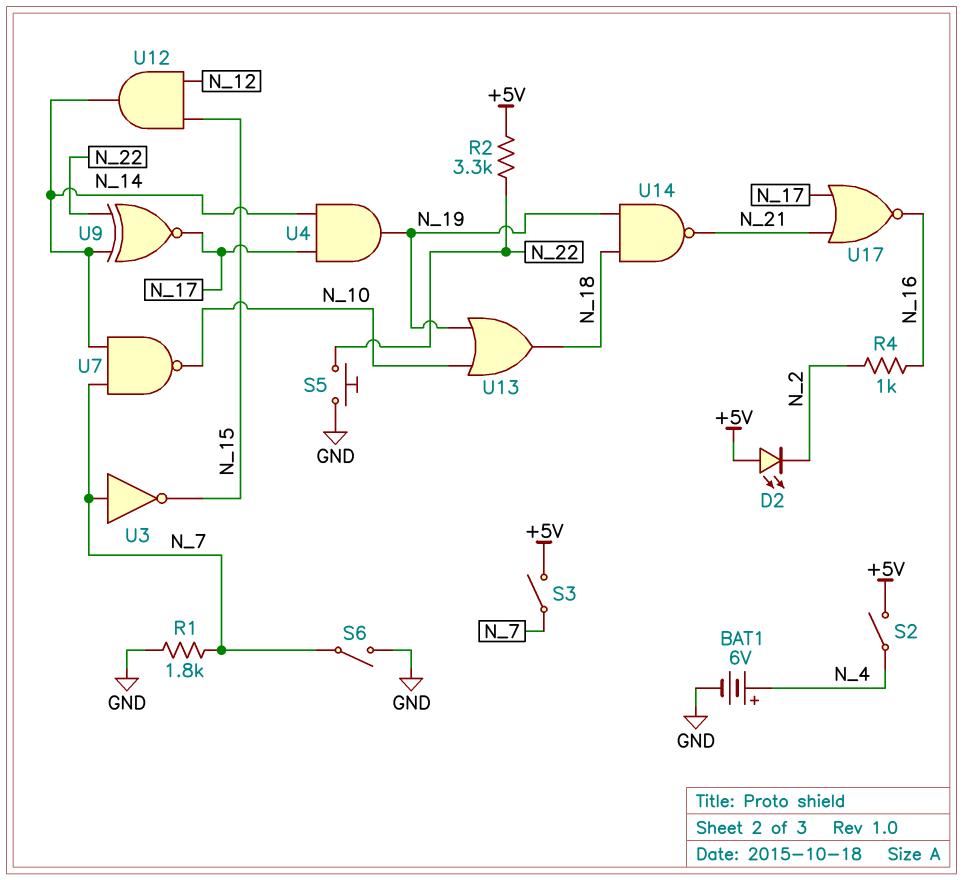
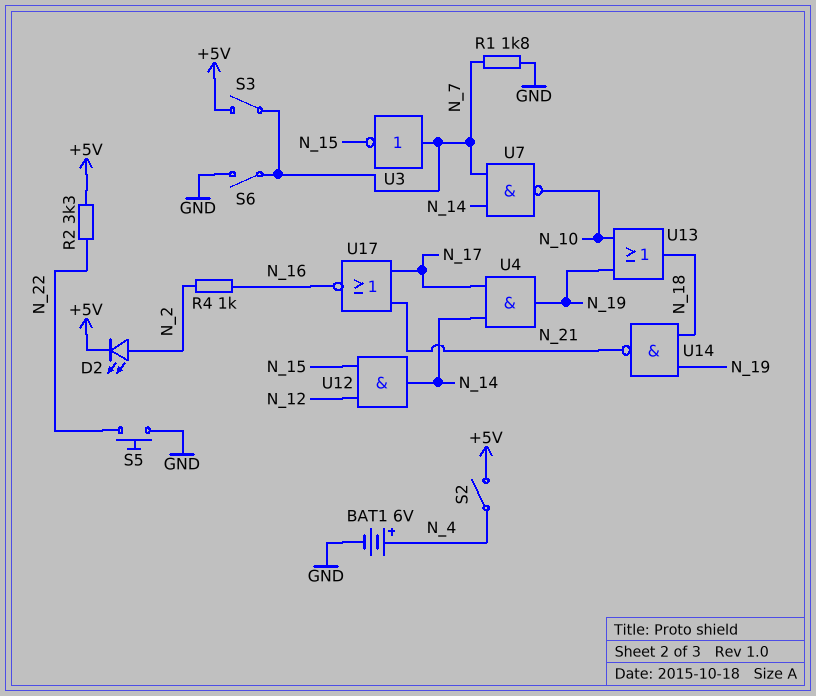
D2: LED (A +5V, K N_2) -> LED (A N_2, K +5V)
U9: XNOR (in N_14, in N_22, out N_17) -> none

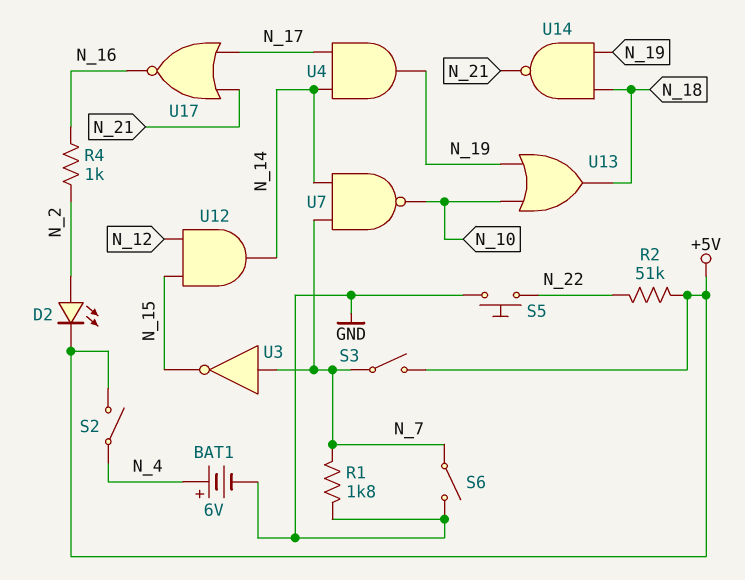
R2: 3.3k (+5V, N_22) -> 51k (+5V, N_22)

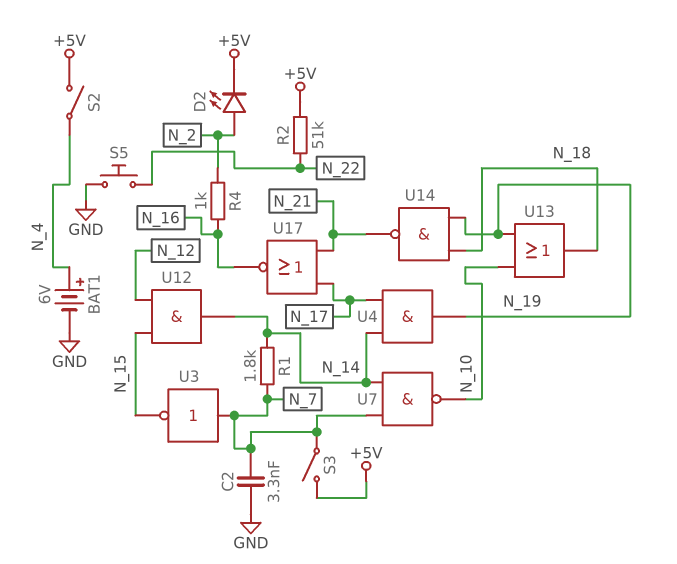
C2: none -> 3.3nF (GND, N_7)
R1: 1.8k (GND, N_7) -> 1.8k (N_7, N_14)
S6: switch (GND, N_7) -> none

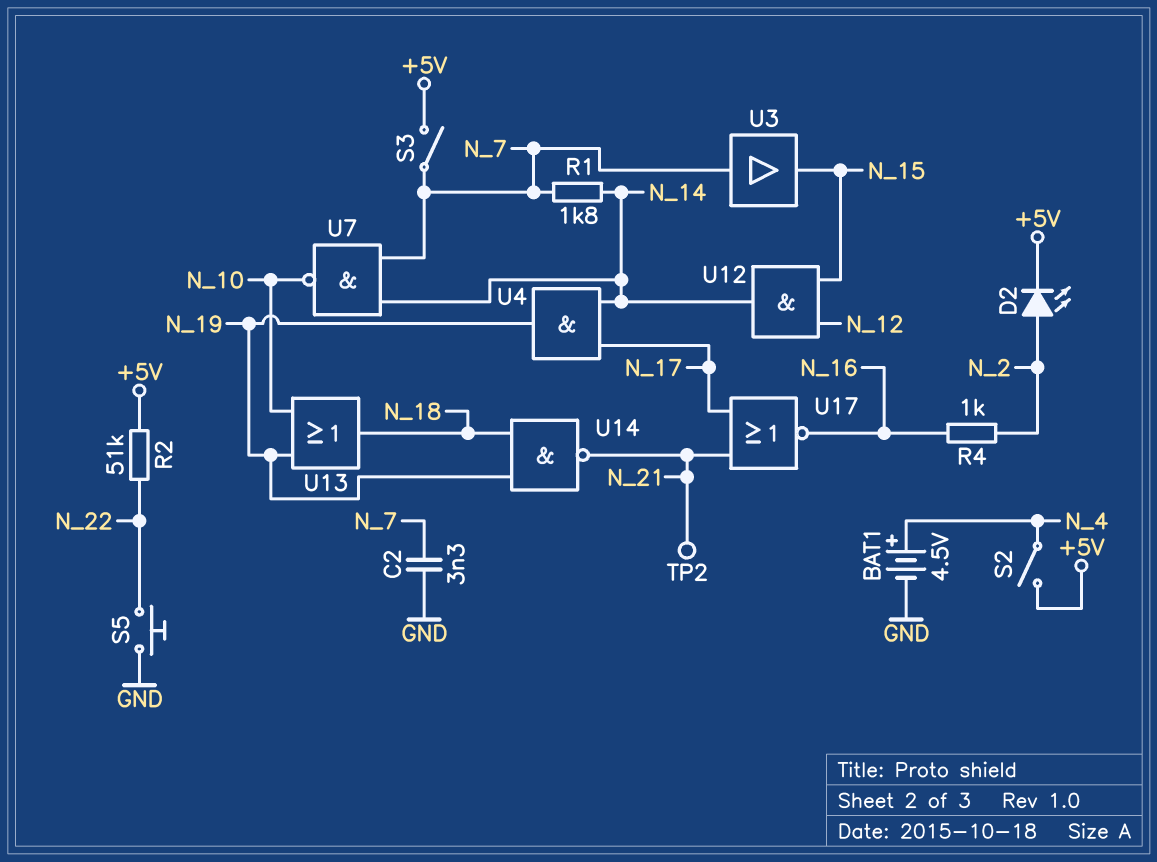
BAT1: 6V (plus N_4, minus GND) -> 4.5V (plus N_4, minus GND)
TP2: none -> test point (N_21)
U3: NOT (in N_7, out N_15) -> buffer (in N_7, out N_15)

